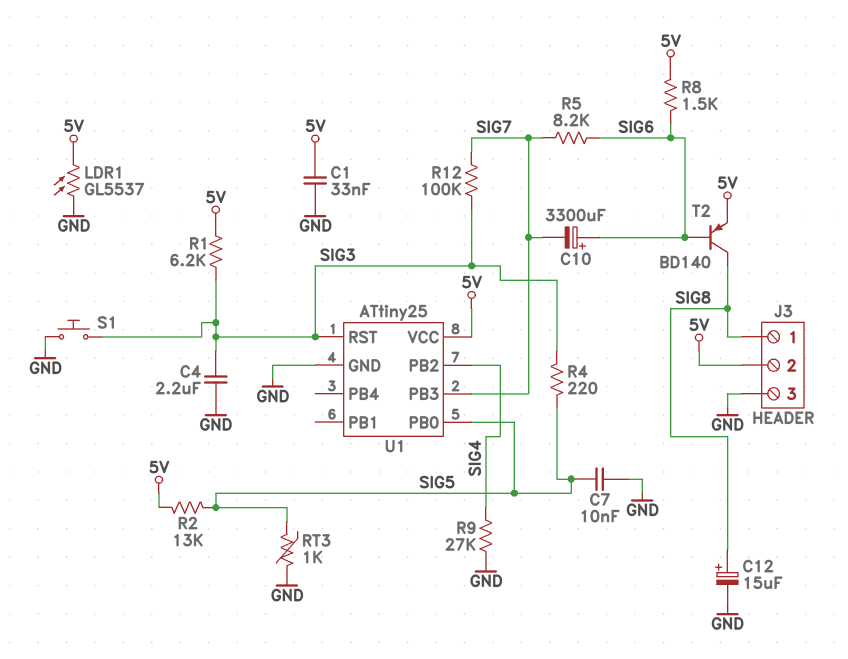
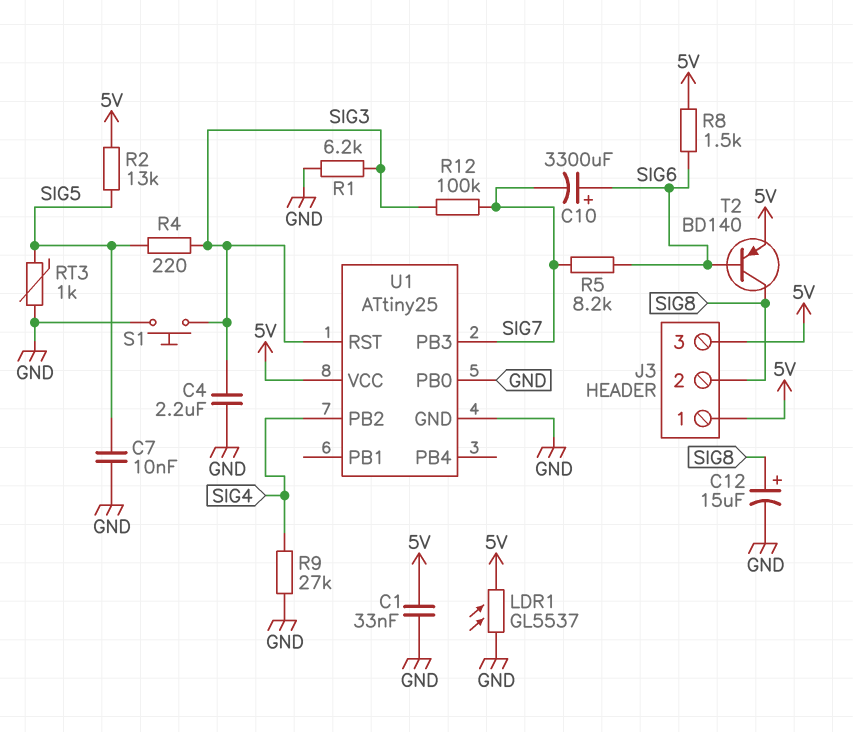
J3 pin 1: SIG8 -> 5V
J3 pin 2: 5V -> SIG8
J3 pin 3: GND -> 5V
R1: 6.2k (5V, SIG3) -> 6.2k (GND, SIG3)
U1 pin PB0: SIG5 -> GND

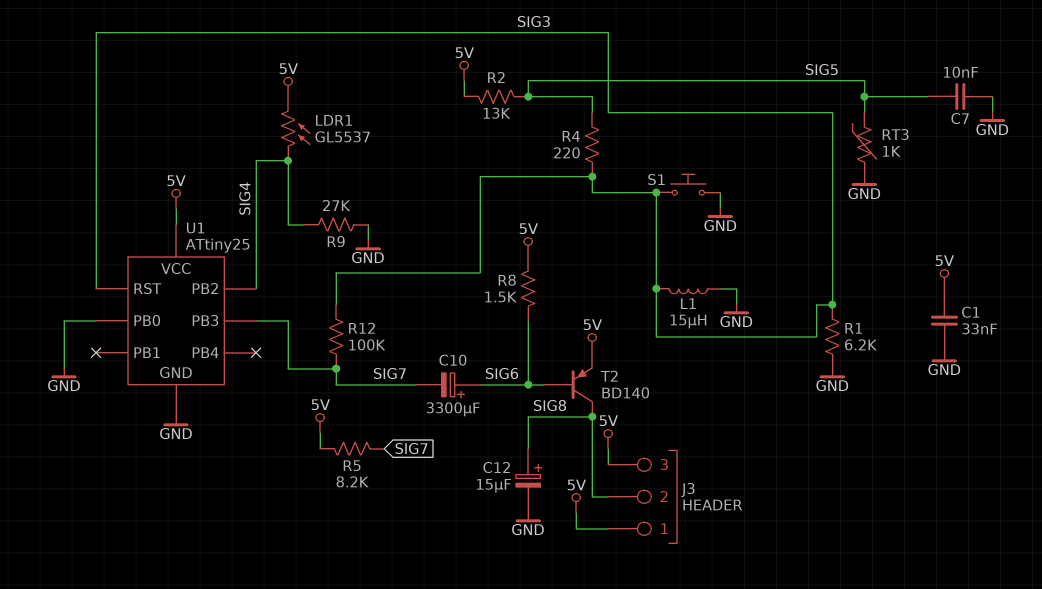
C4: 2.2uF (GND, SIG3) -> none
L1: none -> 15uH (GND, SIG3)
LDR1: GL5537 (5V, GND) -> GL5537 (5V, SIG4)
R5: 8.2k (SIG6, SIG7) -> 8.2k (5V, SIG7)

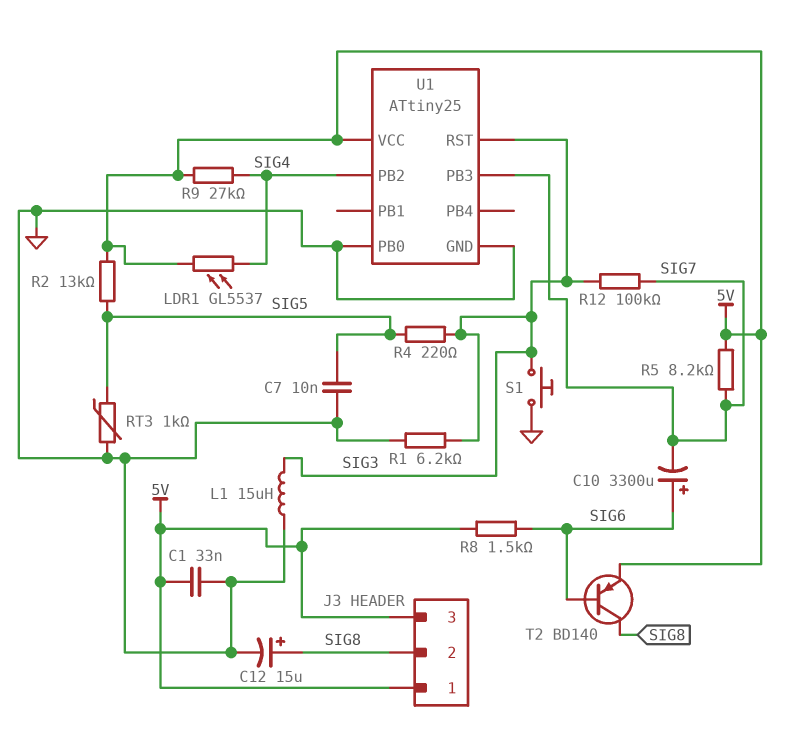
R9: 27k (GND, SIG4) -> 27k (5V, SIG4)

